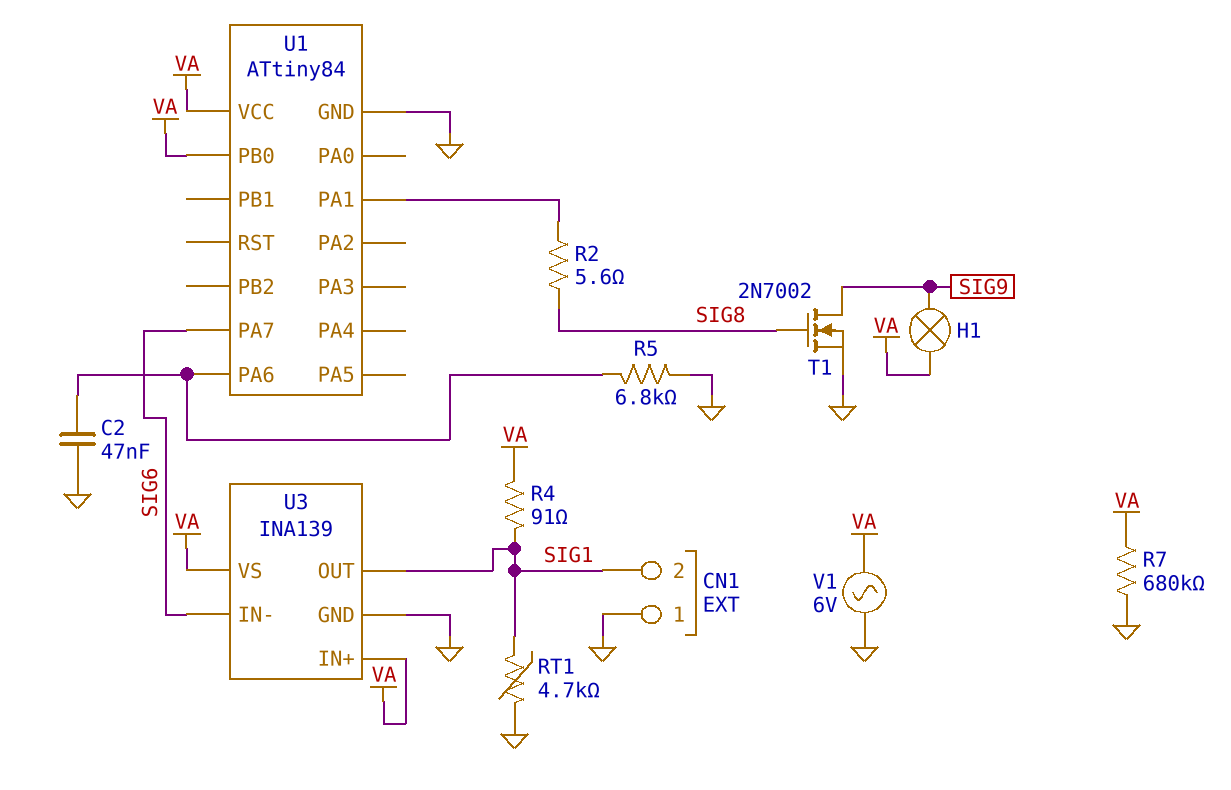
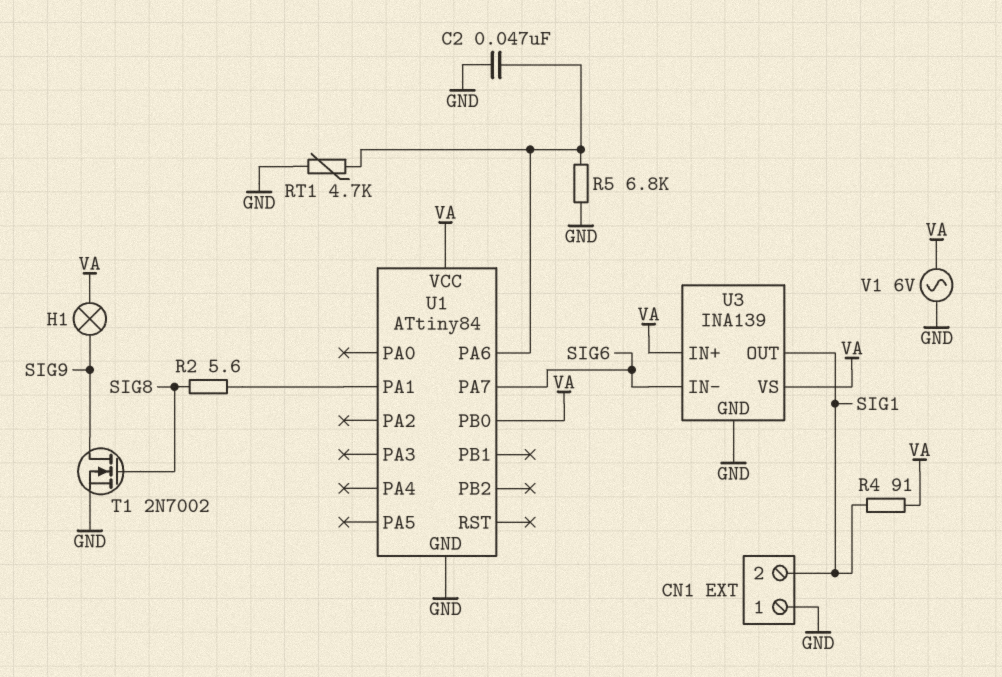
R7: 680k (GND, VA) -> none
RT1: 4.7k (GND, SIG1) -> 4.7k (GND, U1/PA6)

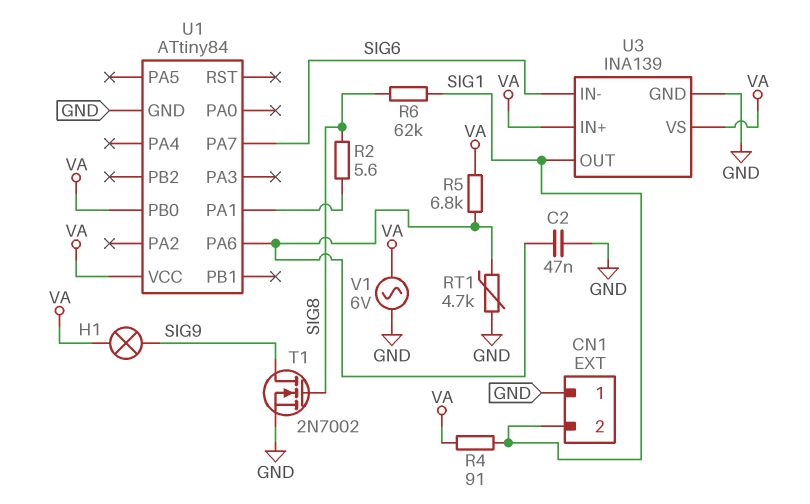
R5: 6.8k (GND, U1/PA6) -> 6.8k (U1/PA6, VA)
R6: none -> 62k (SIG1, SIG8)

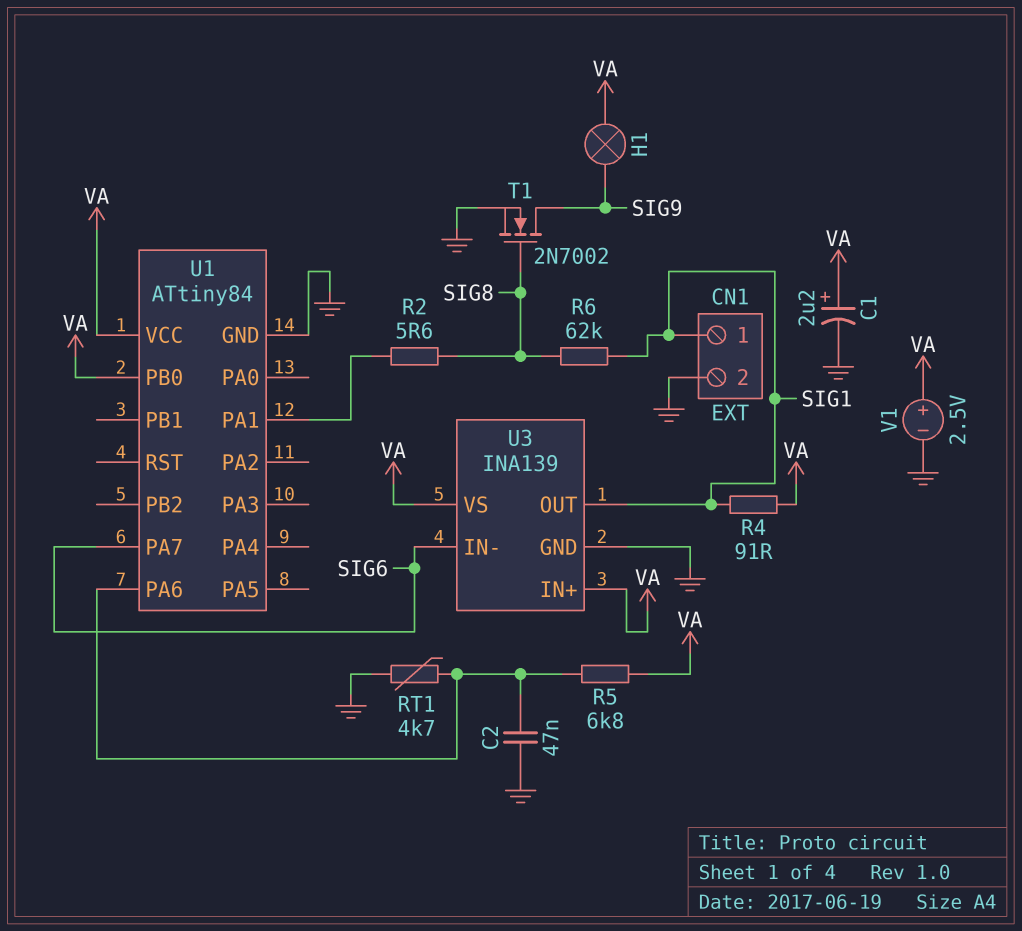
C1: none -> 2.2uF (plus VA, minus GND)
CN1 pin 1: GND -> SIG1
CN1 pin 2: SIG1 -> GND
V1: AC 6V (GND, VA) -> 2.5V (plus VA, minus GND)

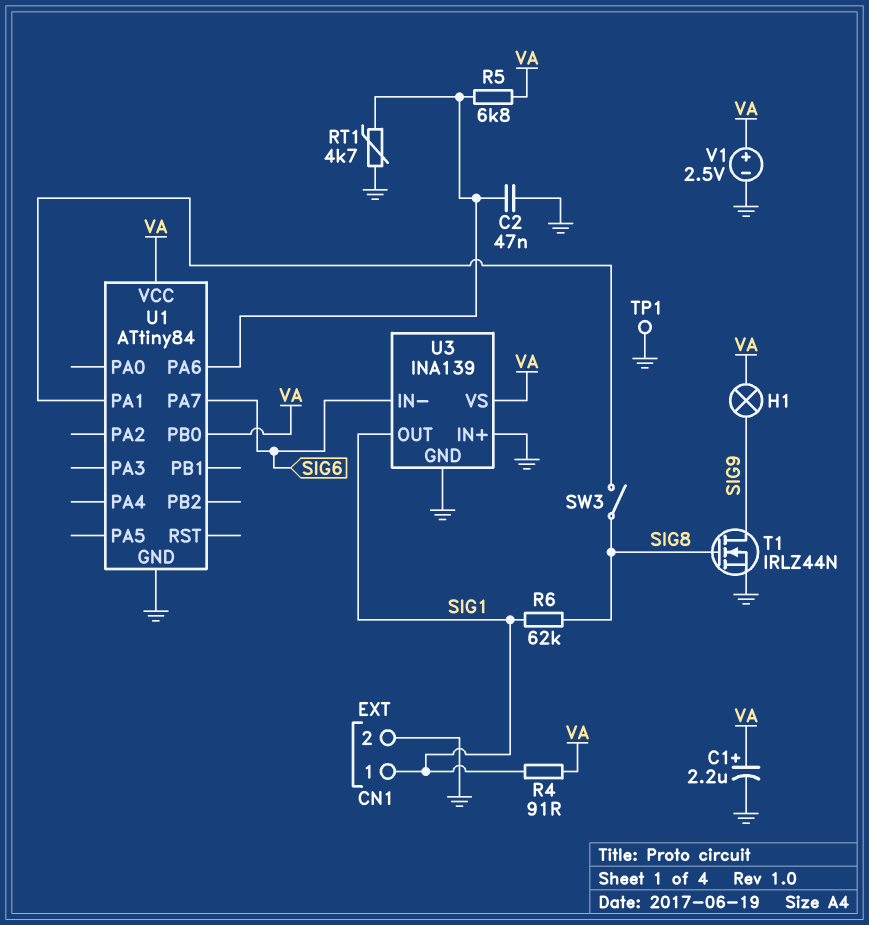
R2: 5.6 (SIG8, U1/PA1) -> none
SW3: none -> switch (SIG8, U1/PA1)
T1: NMOS 2N7002 (G SIG8, D SIG9, S GND) -> NMOS IRLZ44N (G SIG8, D SIG9, S GND)
TP1: none -> test point (GND)
U3 pin IN+: VA -> GND

